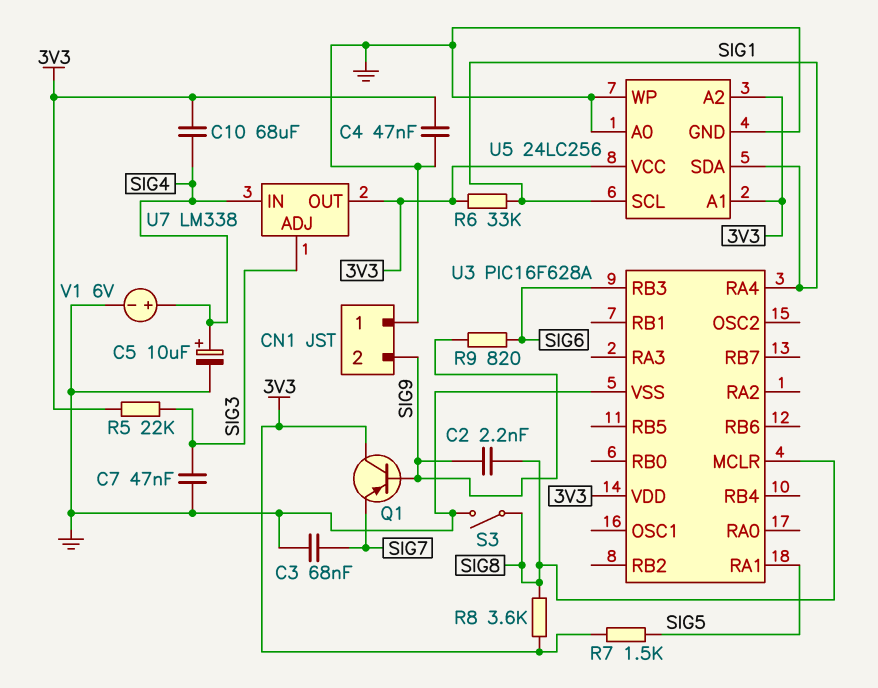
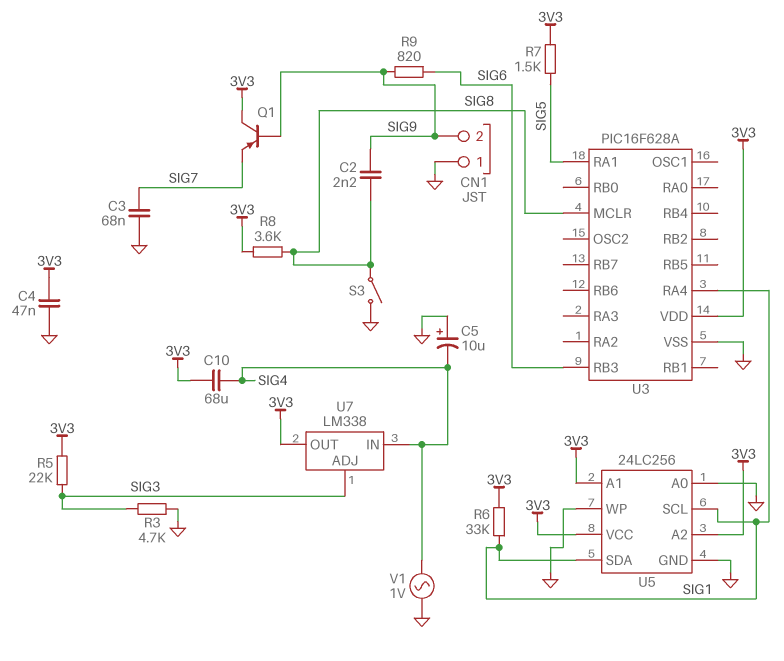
C5: 10uF (plus SIG4, minus GND) -> 10uF (plus GND, minus SIG4)
C7: 47nF (GND, SIG3) -> none
R3: none -> 4.7k (GND, SIG3)
V1: 6V (plus SIG4, minus GND) -> AC 1V (GND, SIG4)

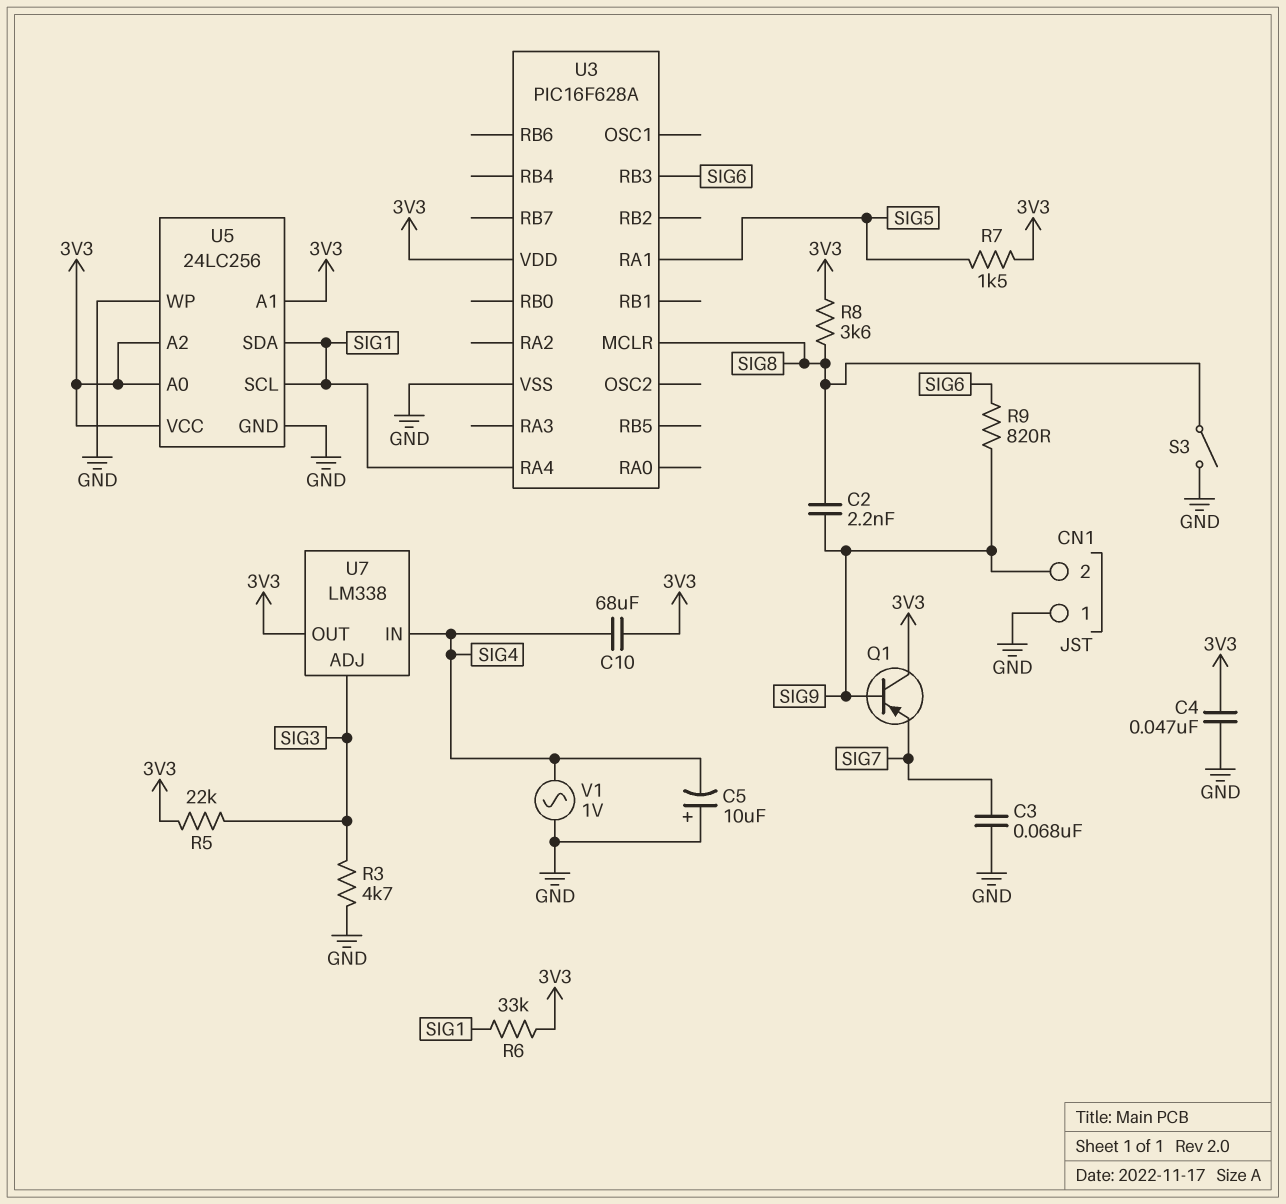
U5 pin A0: GND -> 3V3

